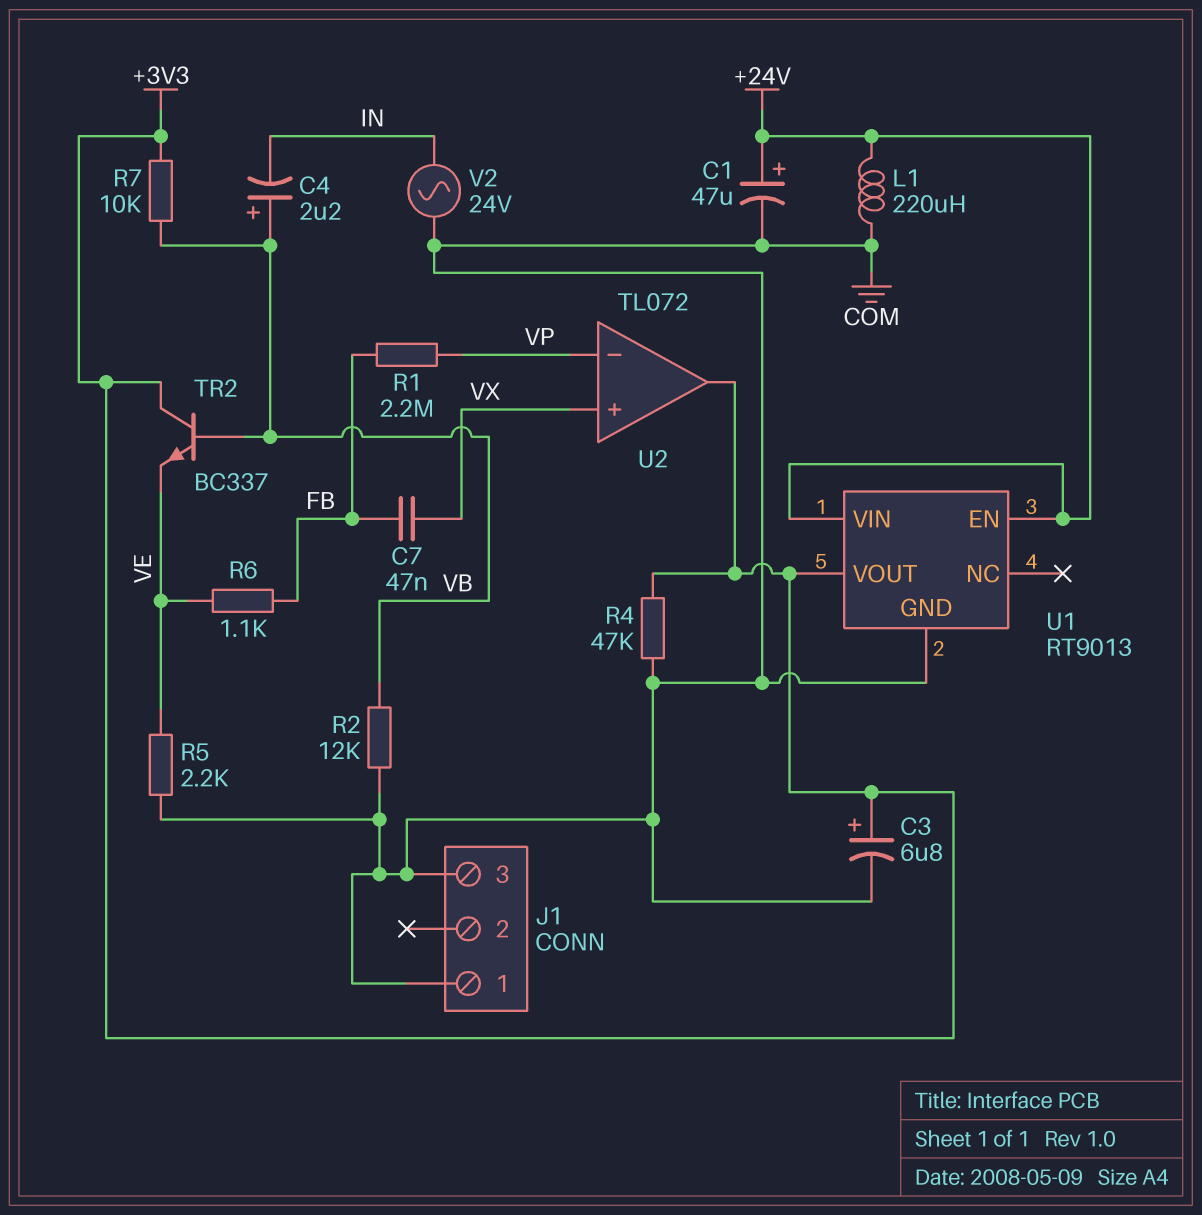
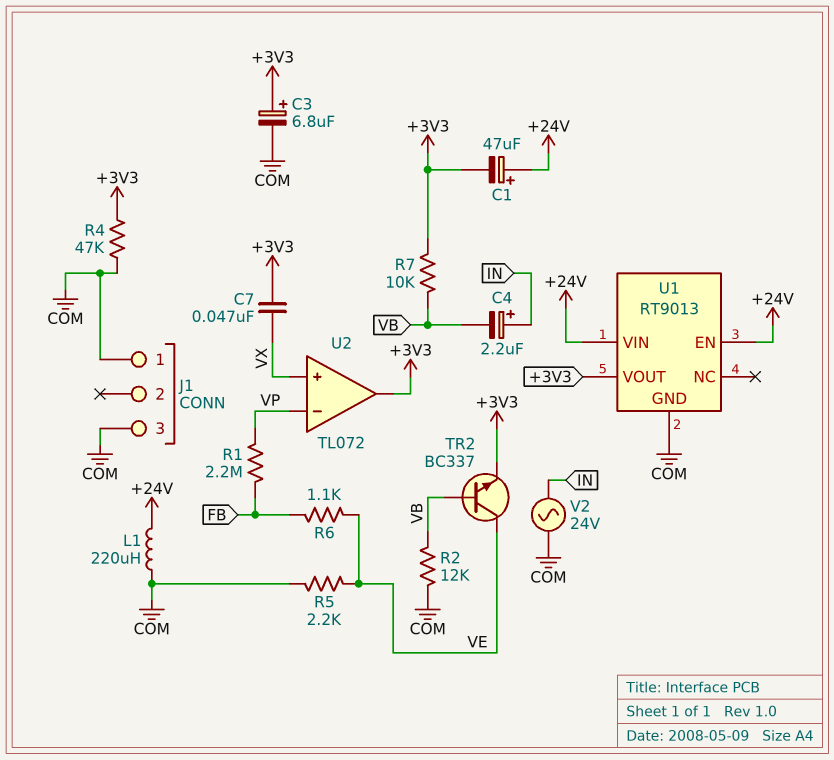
C1: 47uF (plus +24V, minus COM) -> 47uF (plus +24V, minus +3V3)
C4: 2.2uF (plus VB, minus IN) -> 2.2uF (plus IN, minus VB)
C7: 47nF (FB, VX) -> 47nF (+3V3, VX)
TR2: NPN BC337 (B VB, C +3V3, E VE) -> NPN BC337 (B VB, C VE, E +3V3)

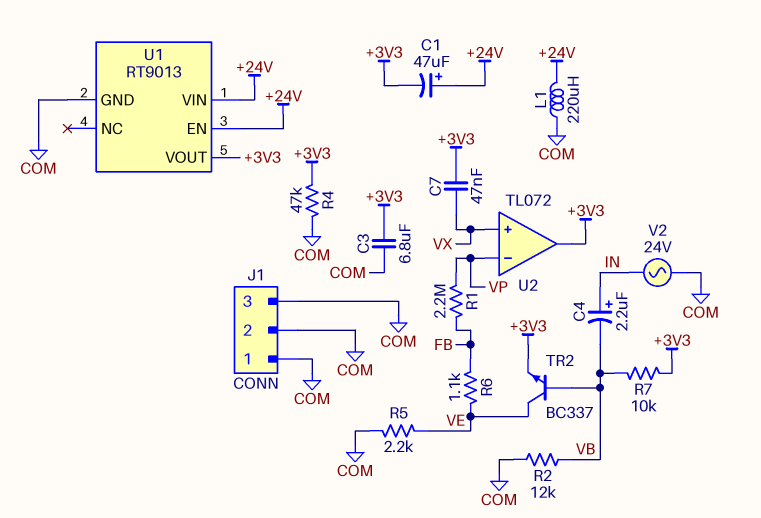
C3: 6.8uF (plus +3V3, minus COM) -> 6.8uF (+3V3, COM)
J1 pin 2: none -> COM

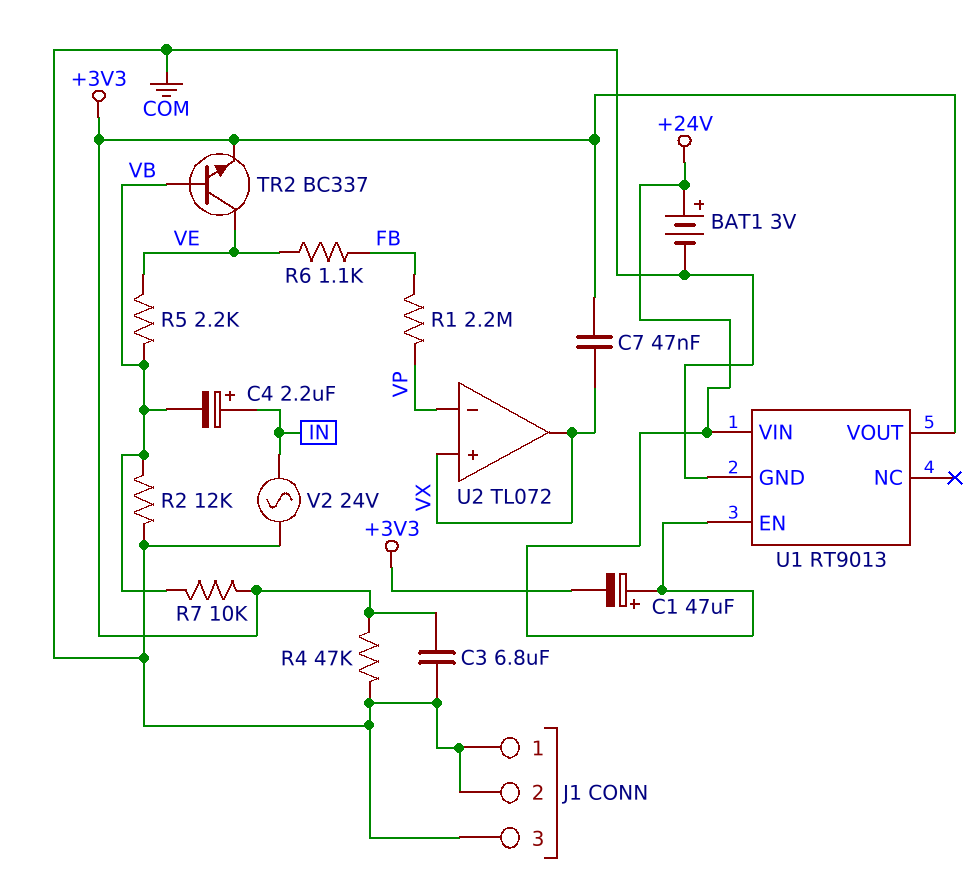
BAT1: none -> 3V (plus +24V, minus COM)
L1: 220uH (+24V, COM) -> none
R5: 2.2k (COM, VE) -> 2.2k (VB, VE)
U2 pin out: +3V3 -> VX

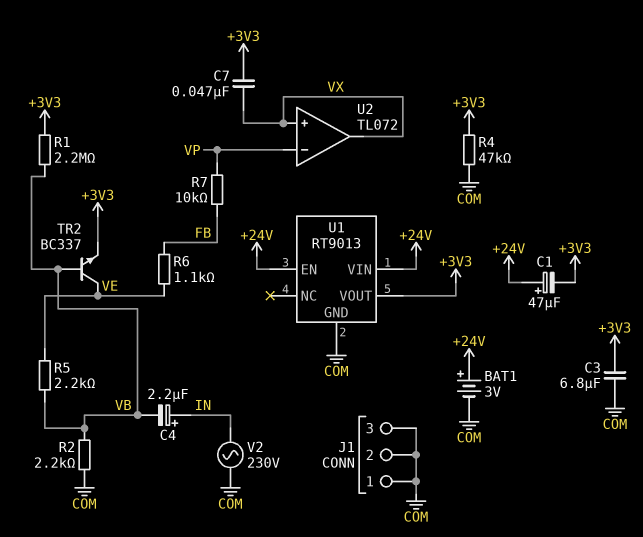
R1: 2.2M (FB, VP) -> 2.2M (+3V3, VB)
R2: 12k (COM, VB) -> 2.2k (COM, VB)
R7: 10k (+3V3, VB) -> 10k (FB, VP)
V2: AC 24V (COM, IN) -> AC 230V (COM, IN)

